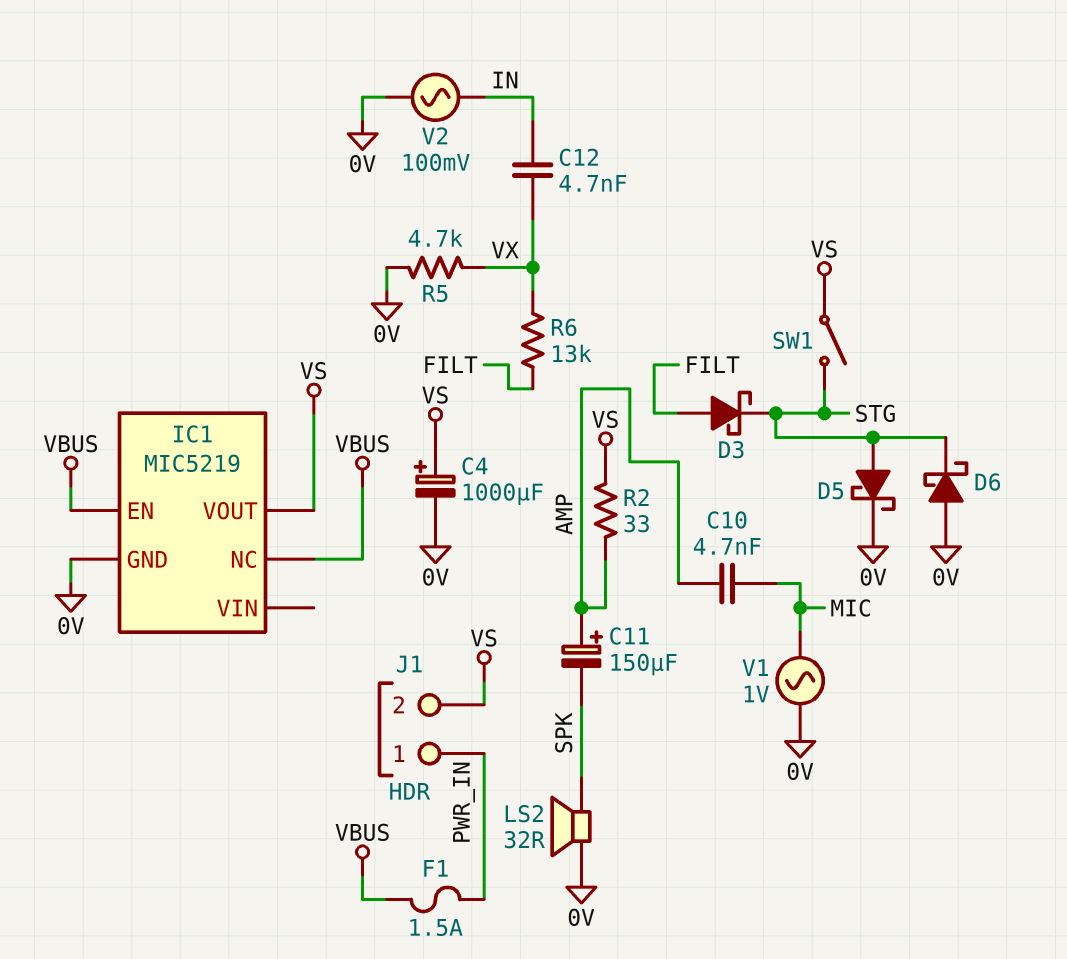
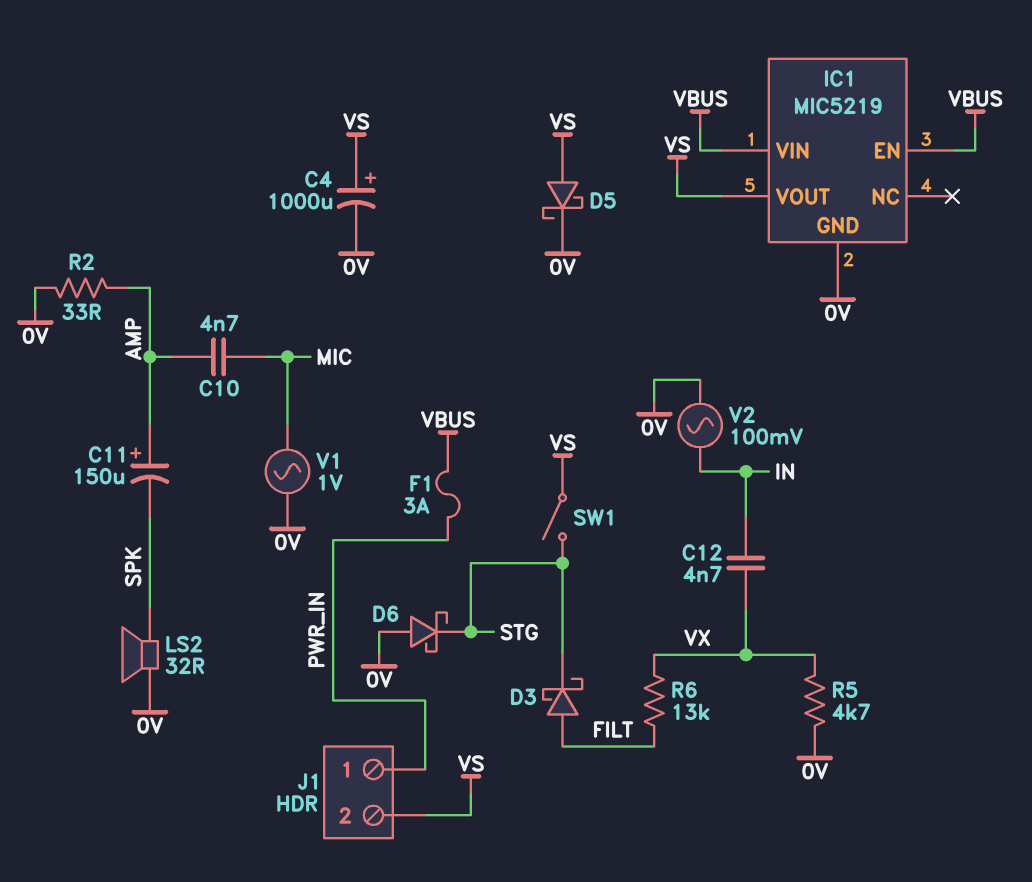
D5: schottky (A STG, K 0V) -> schottky (A VS, K 0V)
F1: 1.5A (PWR_IN, VBUS) -> 3A (PWR_IN, VBUS)
IC1 pin NC: VBUS -> none
IC1 pin VIN: none -> VBUS
R2: 33 (AMP, VS) -> 33 (0V, AMP)

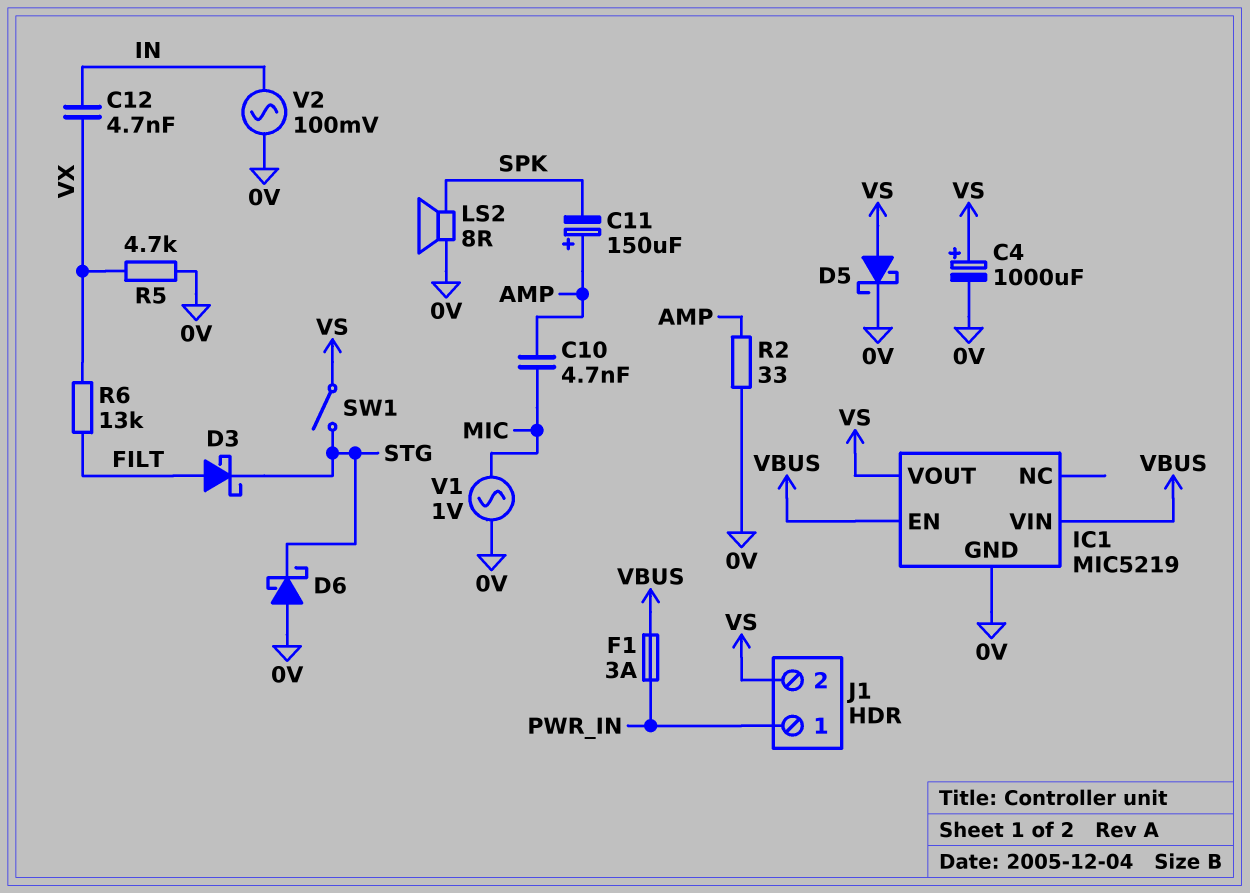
LS2: speaker 32R (0V, SPK) -> speaker 8R (0V, SPK)

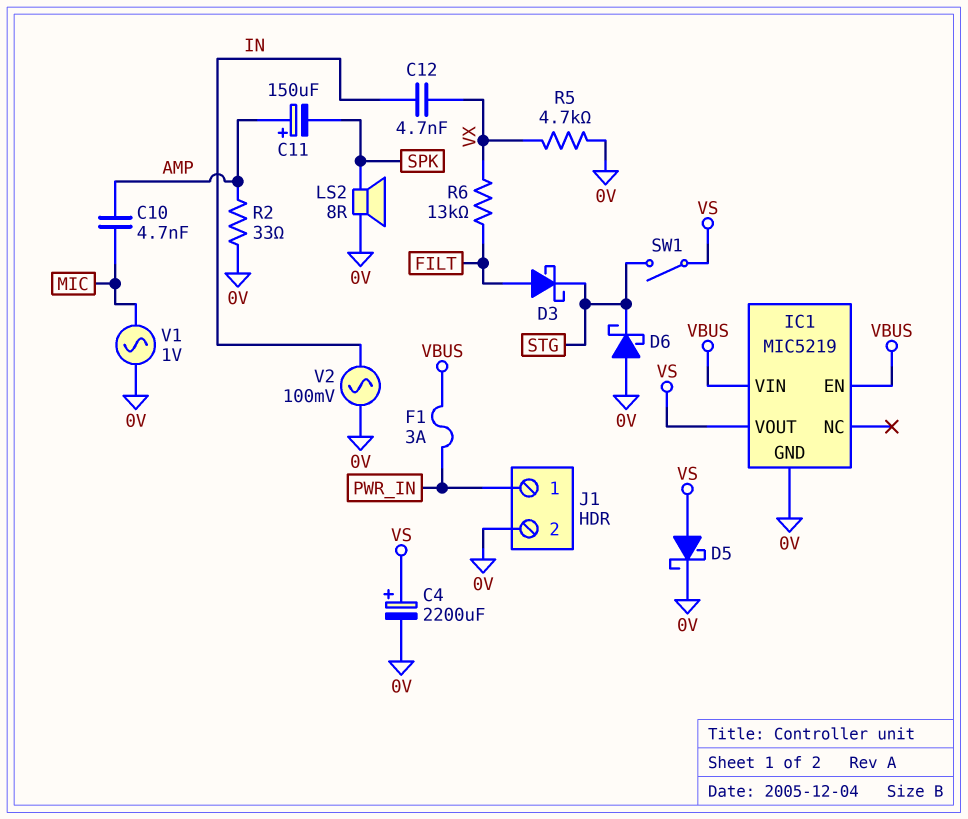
C4: 1000uF (plus VS, minus 0V) -> 2200uF (plus VS, minus 0V)
J1 pin 2: VS -> 0V

